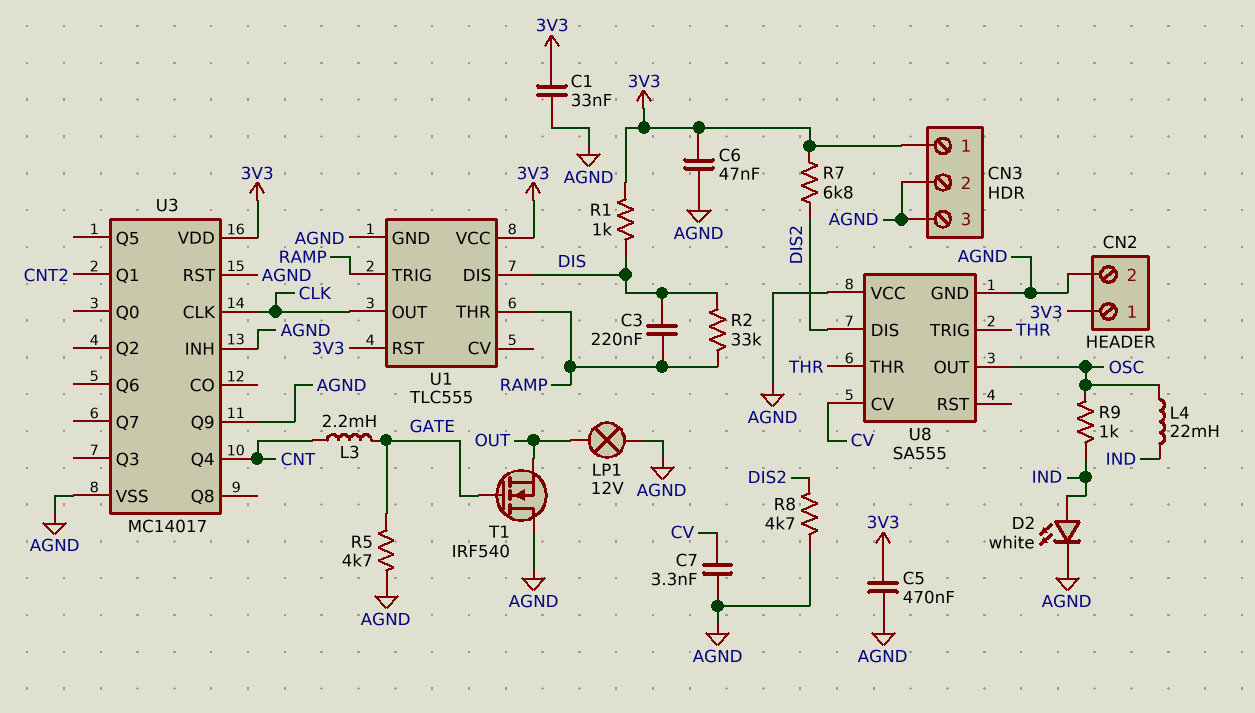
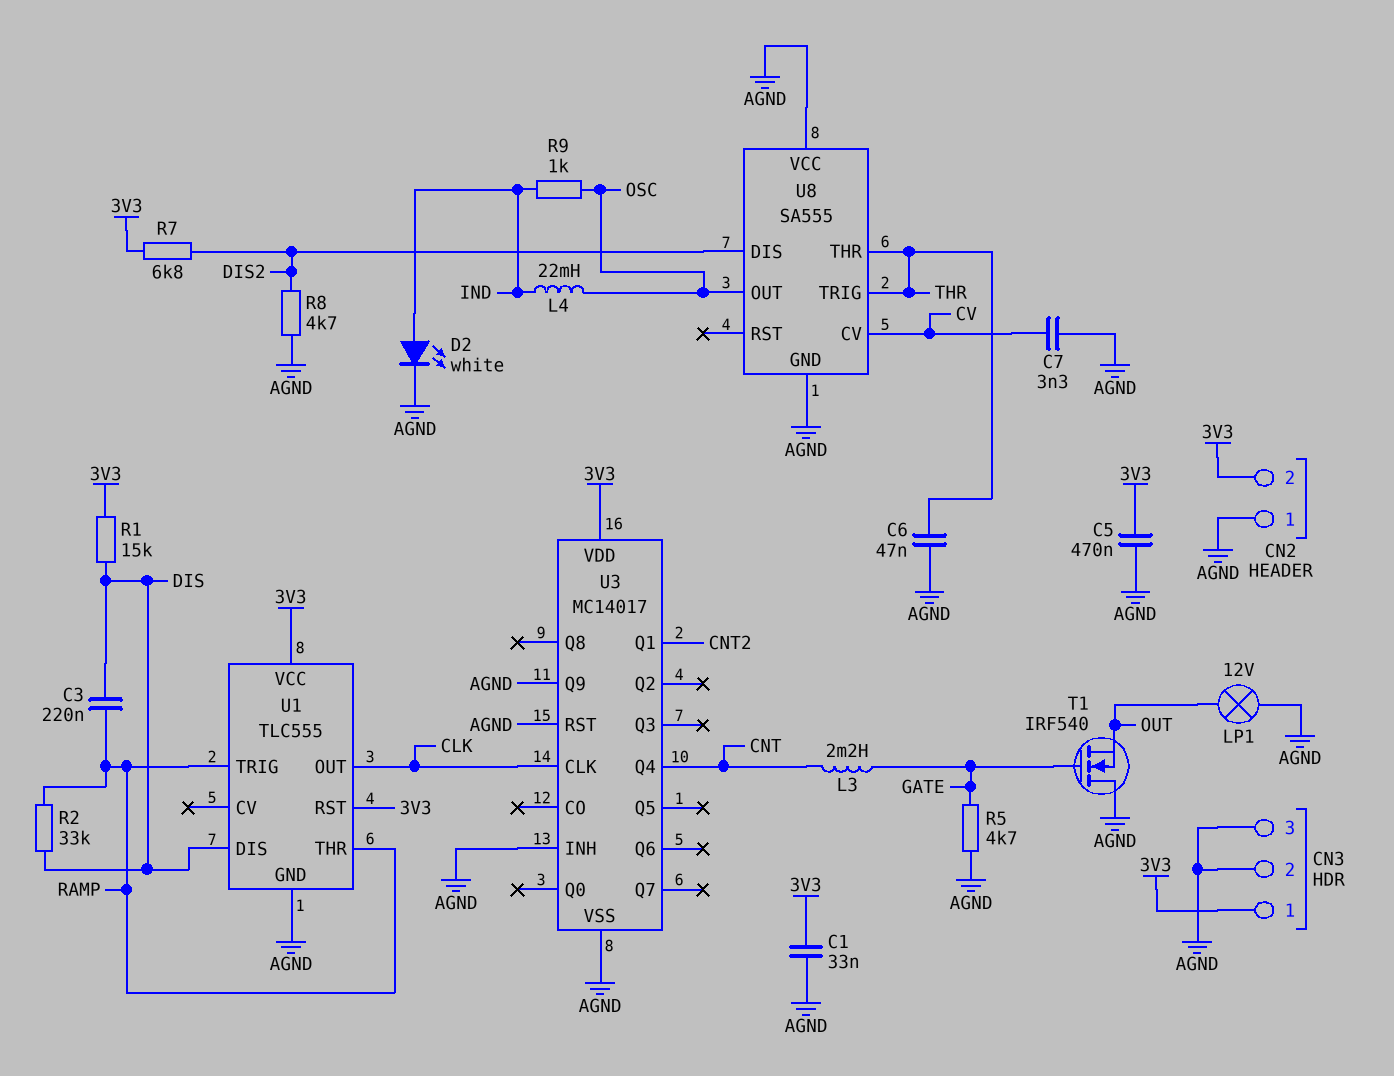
C6: 47nF (3V3, AGND) -> 47nF (AGND, THR)
CN2 pin 1: 3V3 -> AGND
CN2 pin 2: AGND -> 3V3
R1: 1k (3V3, DIS) -> 15k (3V3, DIS)

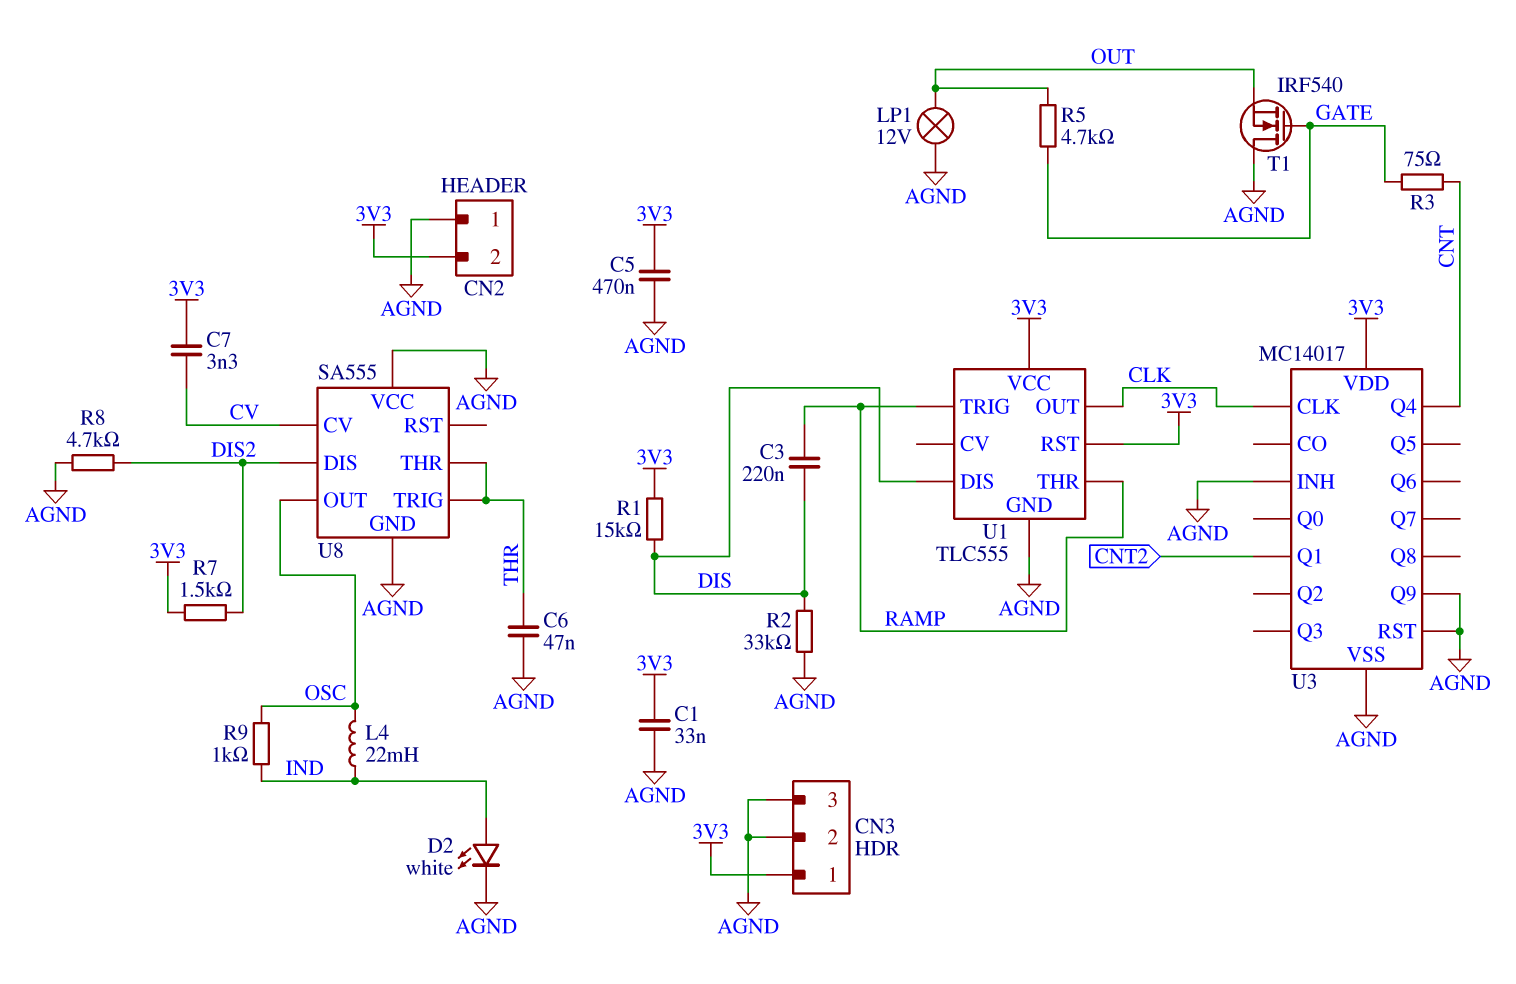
C7: 3.3nF (AGND, CV) -> 3.3nF (3V3, CV)
L3: 2.2mH (CNT, GATE) -> none
R2: 33k (DIS, RAMP) -> 33k (AGND, DIS)
R3: none -> 75 (CNT, GATE)
R5: 4.7k (AGND, GATE) -> 4.7k (GATE, OUT)
R7: 6.8k (3V3, DIS2) -> 1.5k (3V3, DIS2)

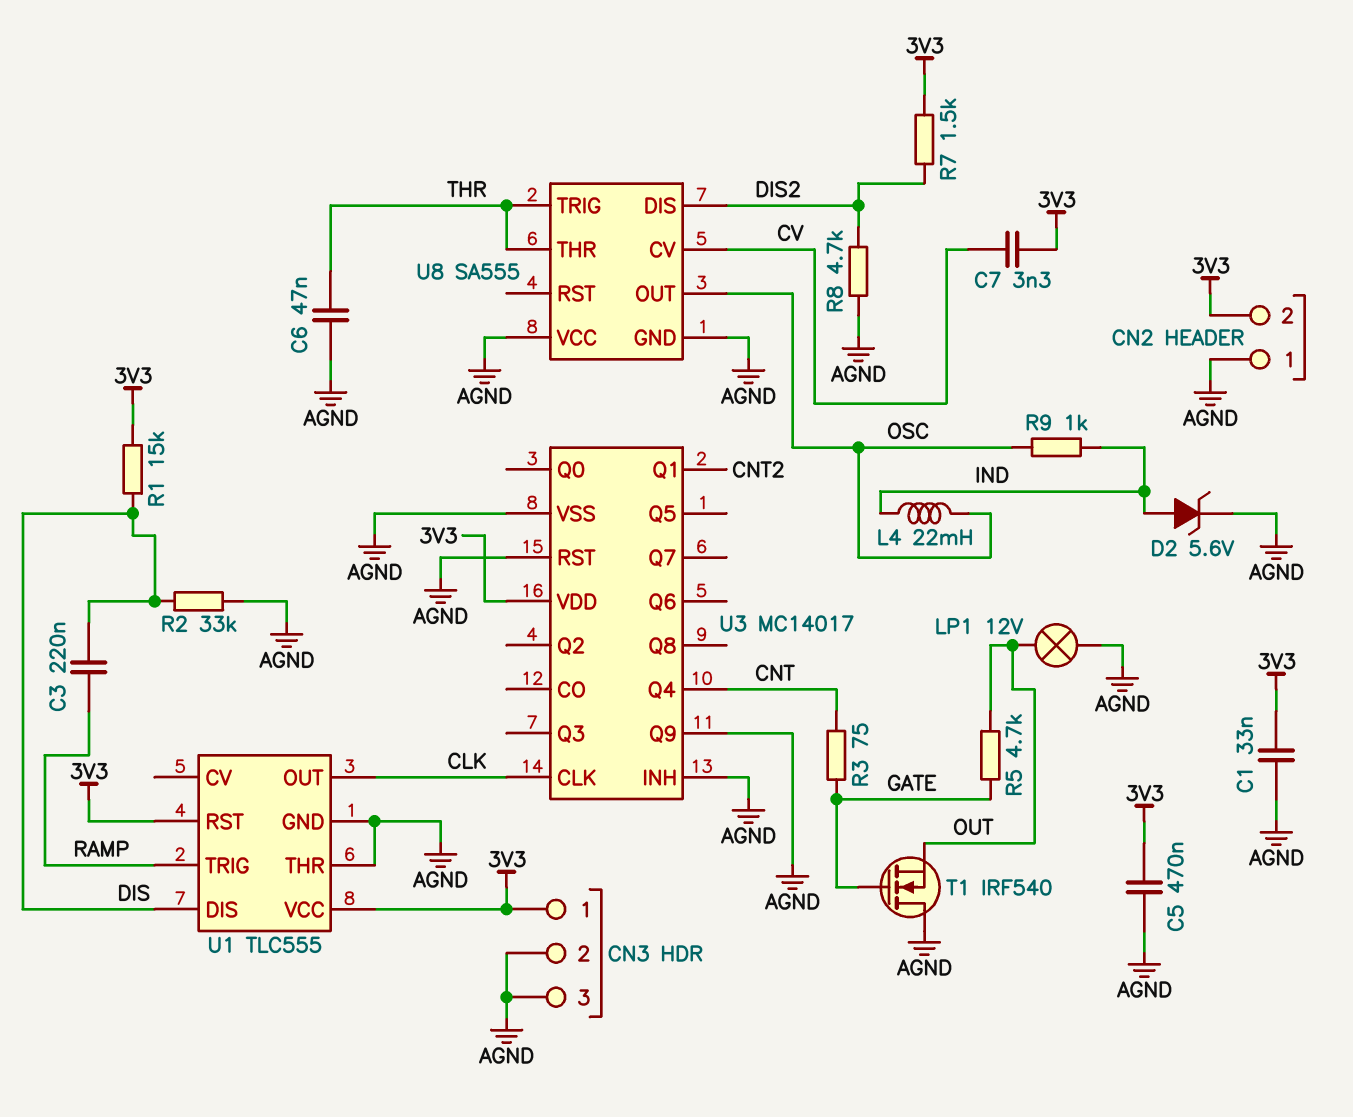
D2: LED white (A IND, K AGND) -> zener 5.6V (A IND, K AGND)
U1 pin THR: RAMP -> AGND

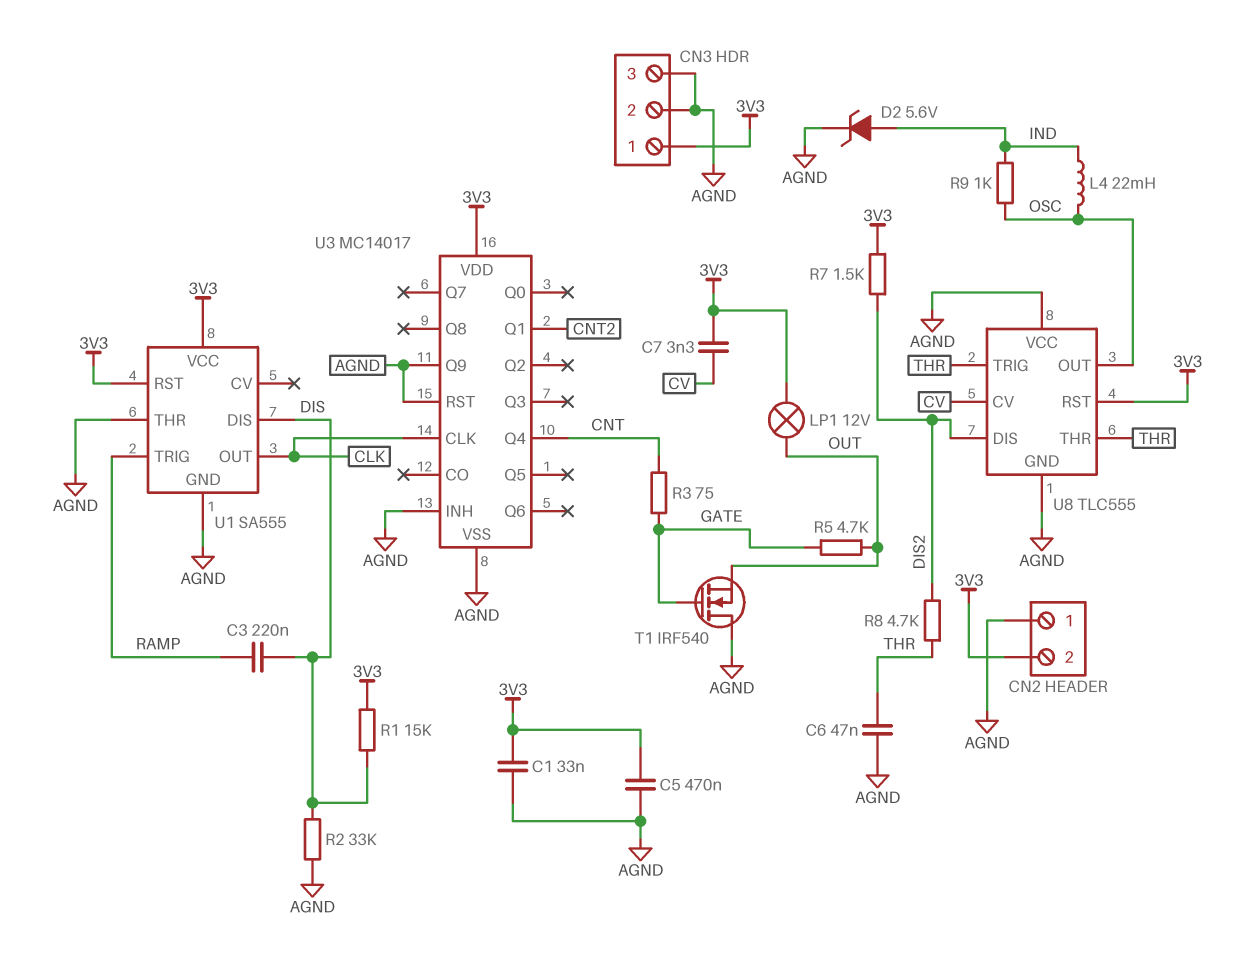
LP1: lamp 12V (AGND, OUT) -> lamp 12V (3V3, OUT)
R8: 4.7k (AGND, DIS2) -> 4.7k (DIS2, THR)
U1: TLC555 -> SA555
U8: SA555 -> TLC555
U8 pin RST: none -> 3V3

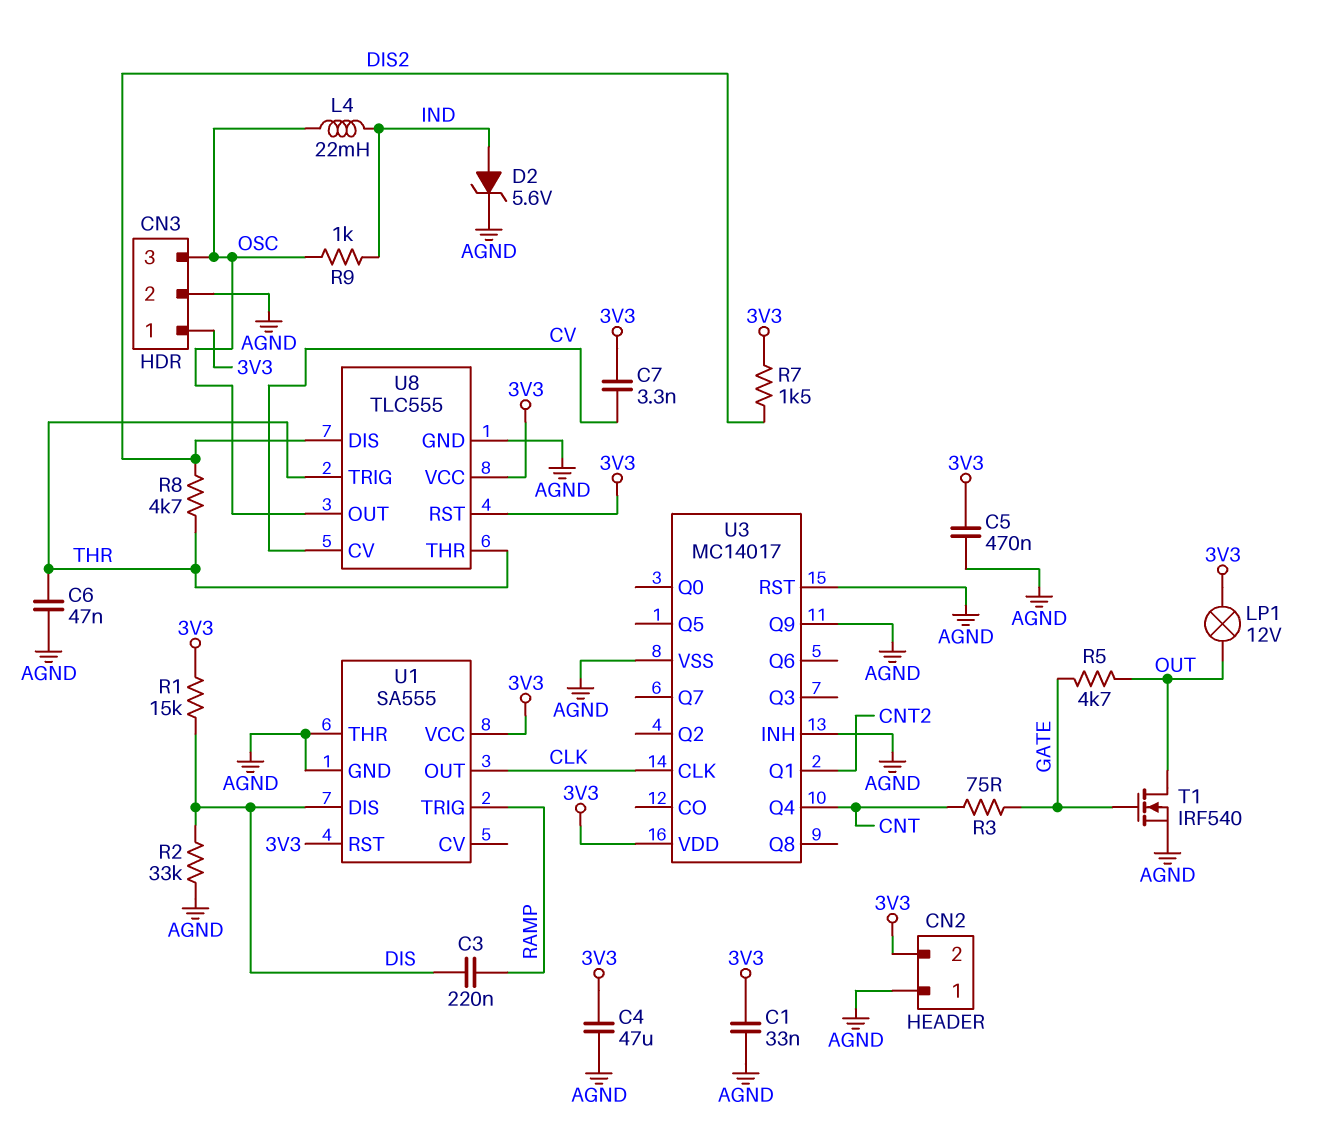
C4: none -> 47uF (3V3, AGND)
CN3 pin 3: AGND -> OSC
T1: NMOS IRF540 (G GATE, D AGND, S OUT) -> NMOS IRF540 (G GATE, D OUT, S AGND)
U8 pin VCC: AGND -> 3V3

